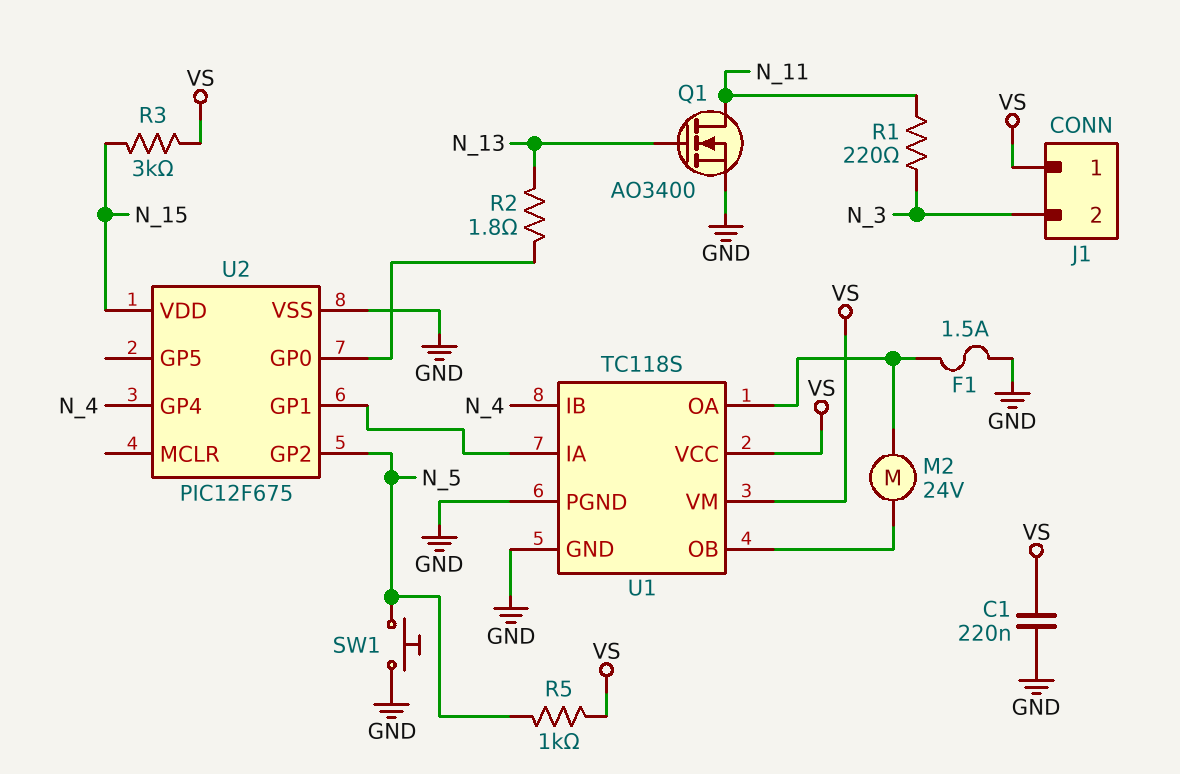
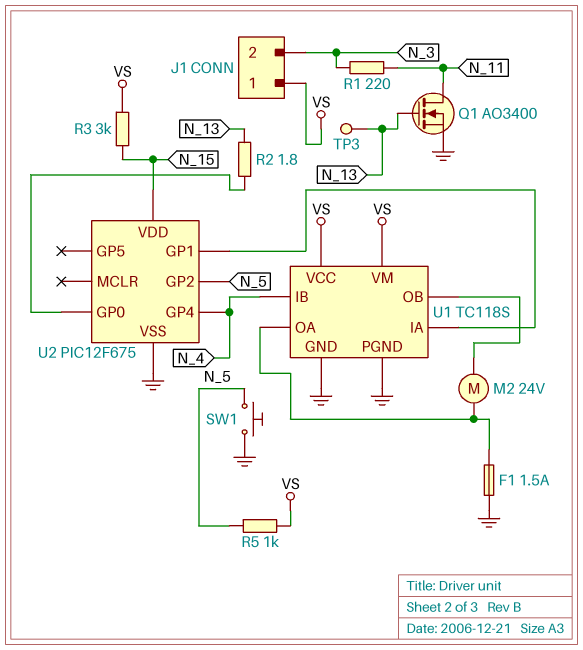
C1: 220nF (GND, VS) -> none
TP3: none -> test point (N_13)

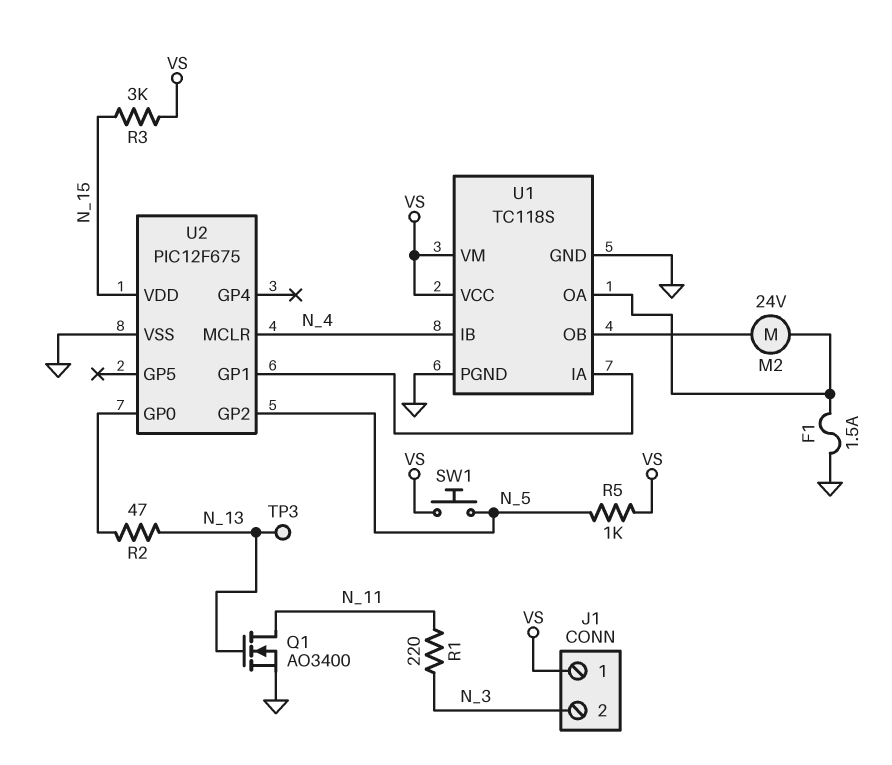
R2: 1.8 (N_13, U2/GP0) -> 47 (N_13, U2/GP0)
SW1: button (GND, N_5) -> button (N_5, VS)
U2 pin GP4: N_4 -> none
U2 pin MCLR: none -> N_4

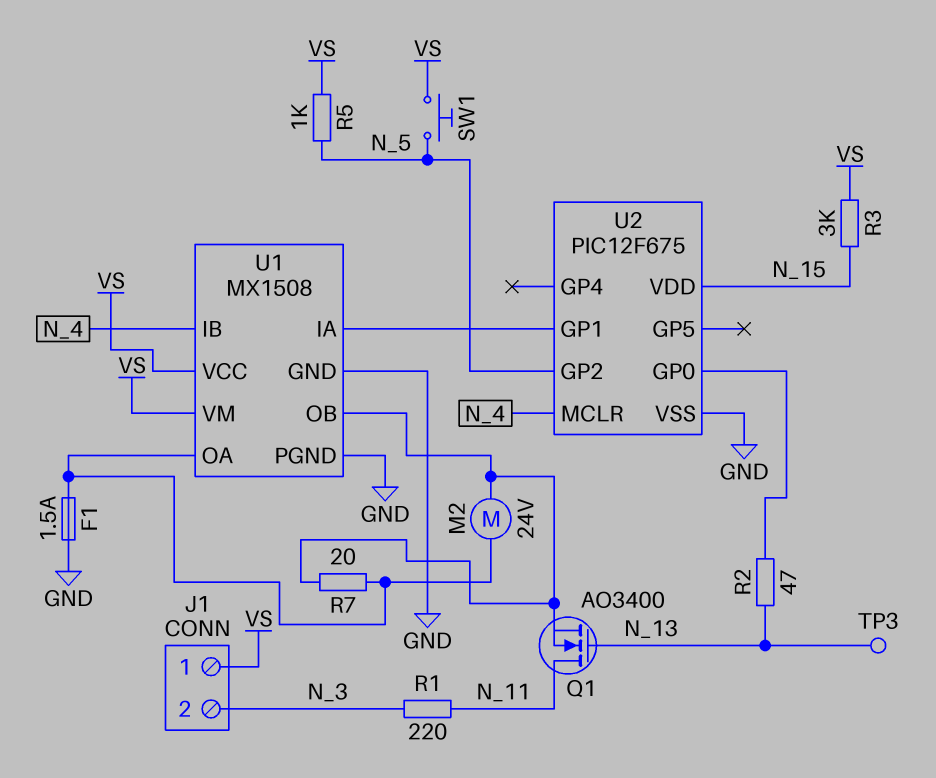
Q1: NMOS AO3400 (G N_13, D N_11, S GND) -> NMOS AO3400 (G N_13, D N_11, S U1/OB)
R7: none -> 20 (U1/OA, U1/OB)
U1: TC118S -> MX1508

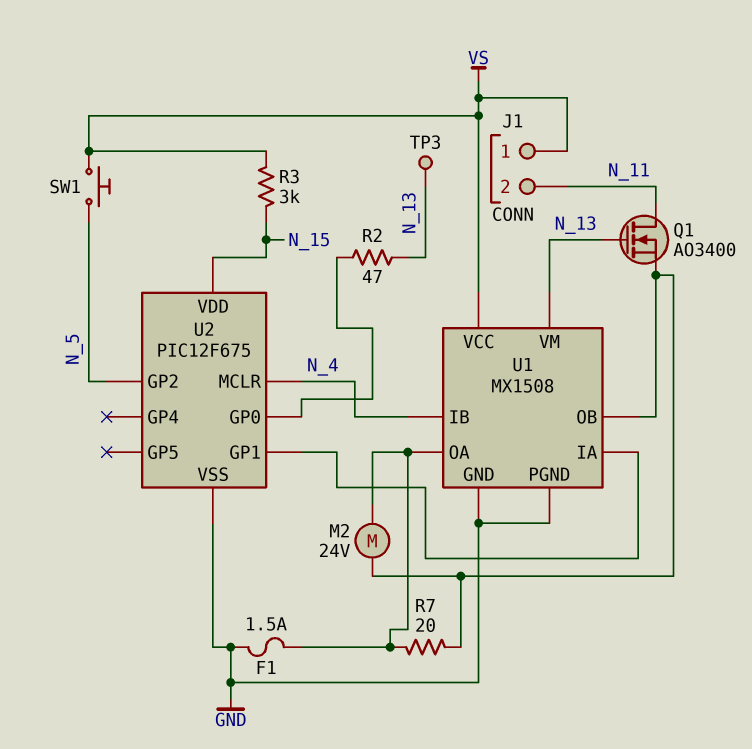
J1 pin 2: N_3 -> N_11
R1: 220 (N_3, N_11) -> none
R5: 1k (N_5, VS) -> none
U1 pin VM: VS -> N_13

